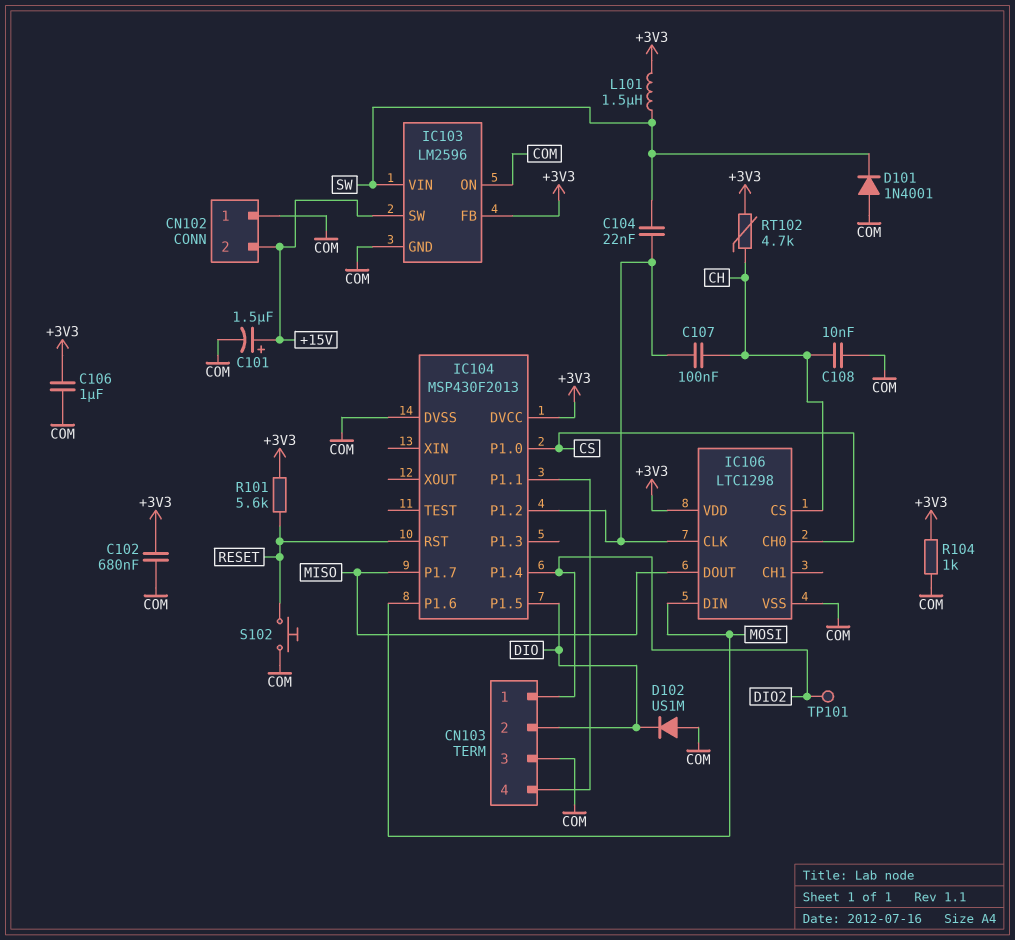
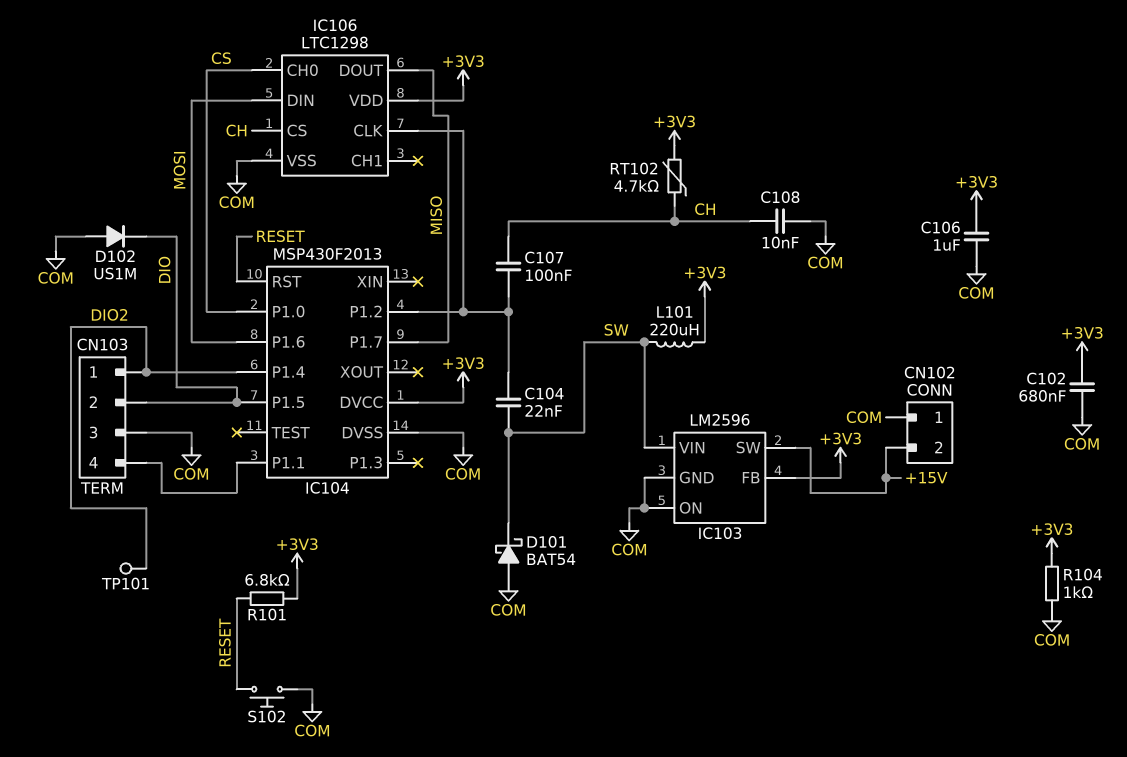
C101: 1.5uF (plus +15V, minus COM) -> none
D101: diode 1N4001 (A COM, K SW) -> schottky BAT54 (A COM, K SW)
L101: 1.5uH (+3V3, SW) -> 220uH (+3V3, SW)
R101: 5.6k (+3V3, RESET) -> 6.8k (+3V3, RESET)

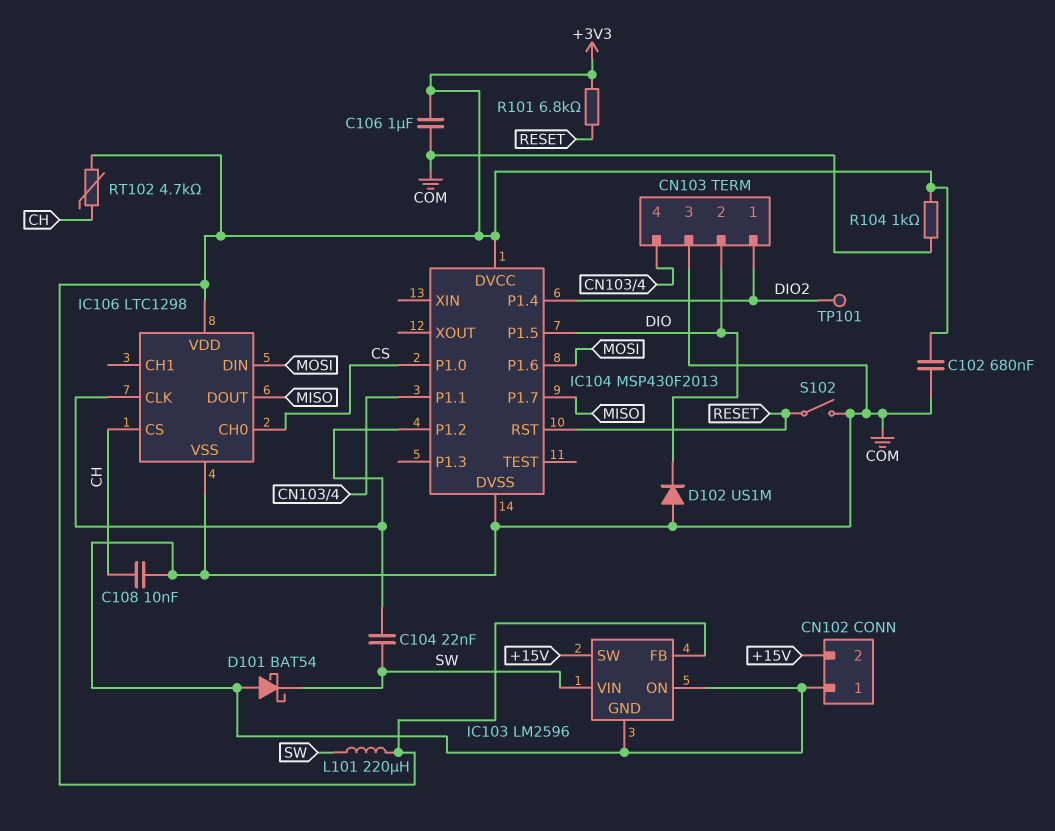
C107: 100nF (CH, IC104/P1.2) -> none
S102: button (COM, RESET) -> switch (COM, RESET)

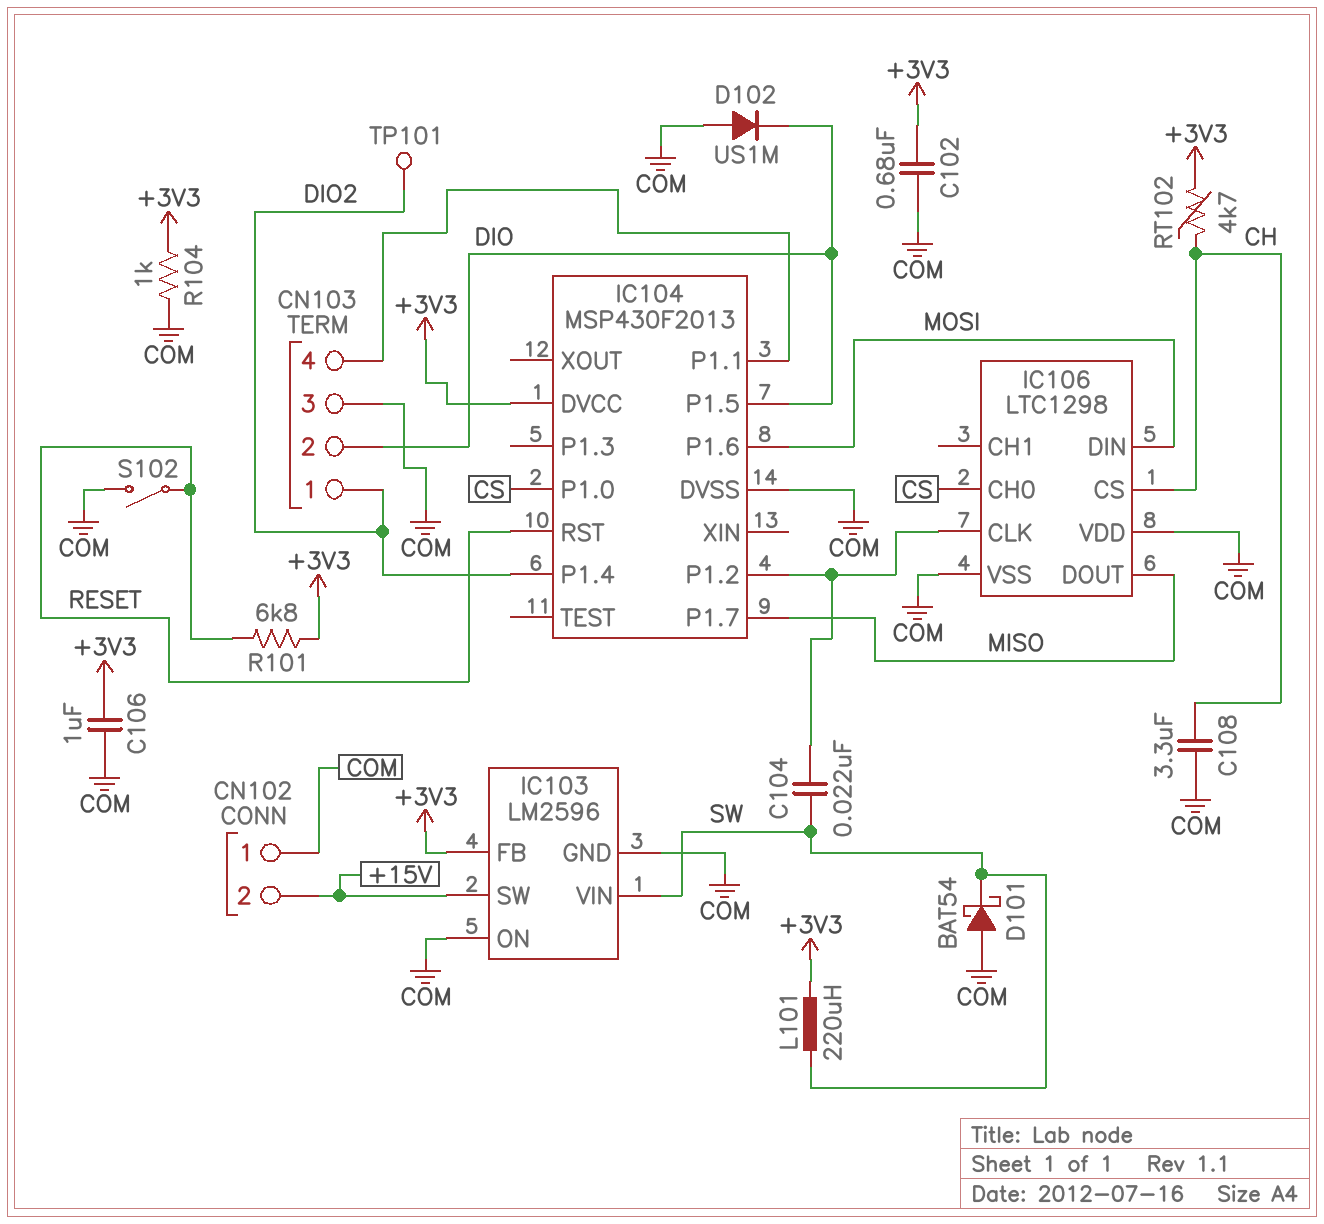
C108: 10nF (CH, COM) -> 3.3uF (CH, COM)
IC106 pin VDD: +3V3 -> COM

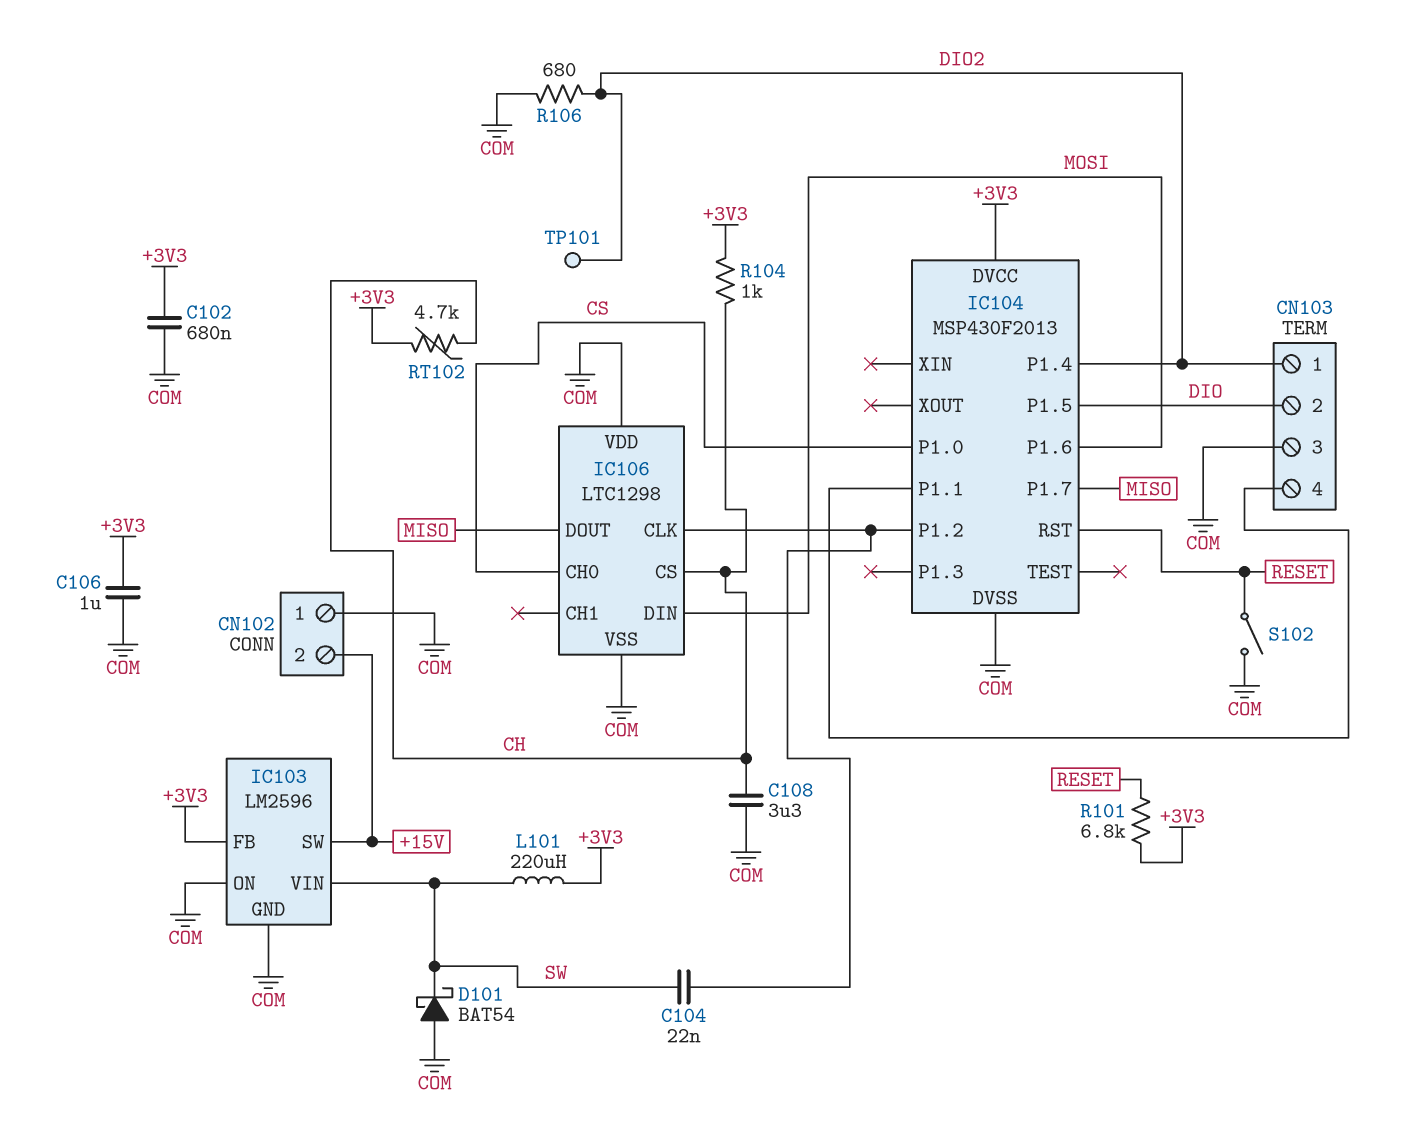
D102: diode US1M (A COM, K DIO) -> none
R104: 1k (+3V3, COM) -> 1k (+3V3, CH)
R106: none -> 680 (COM, DIO2)

